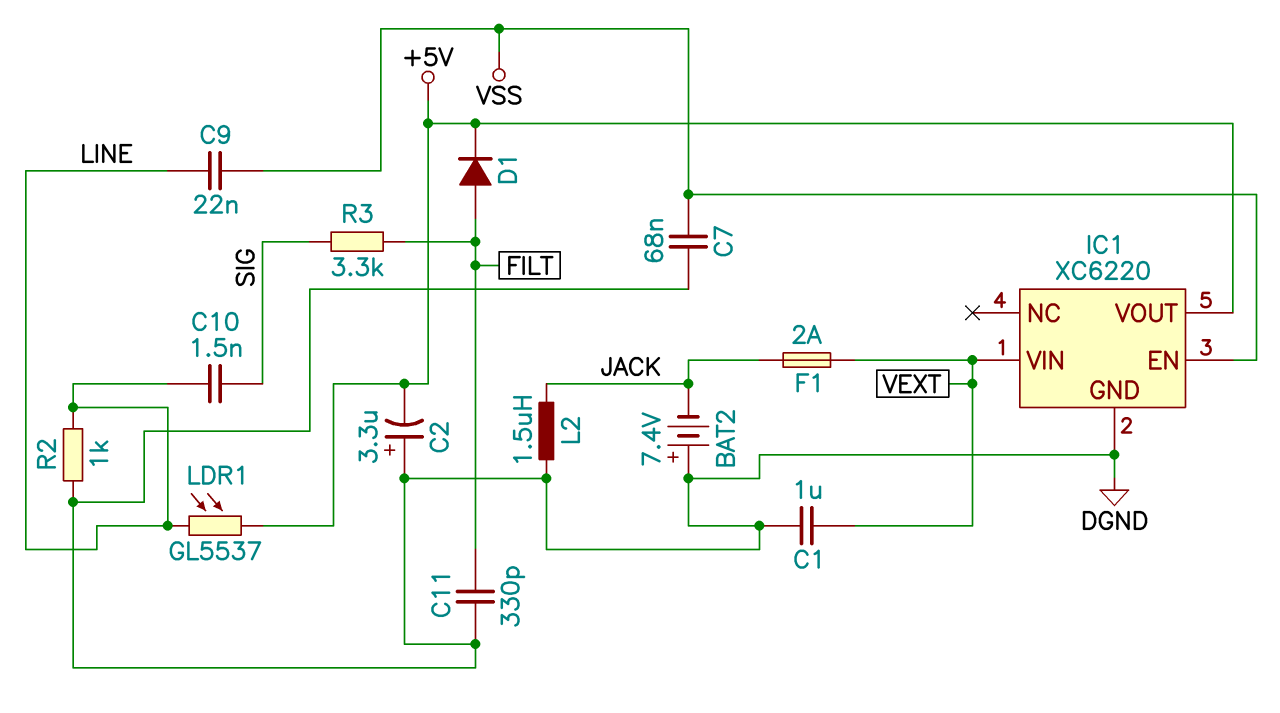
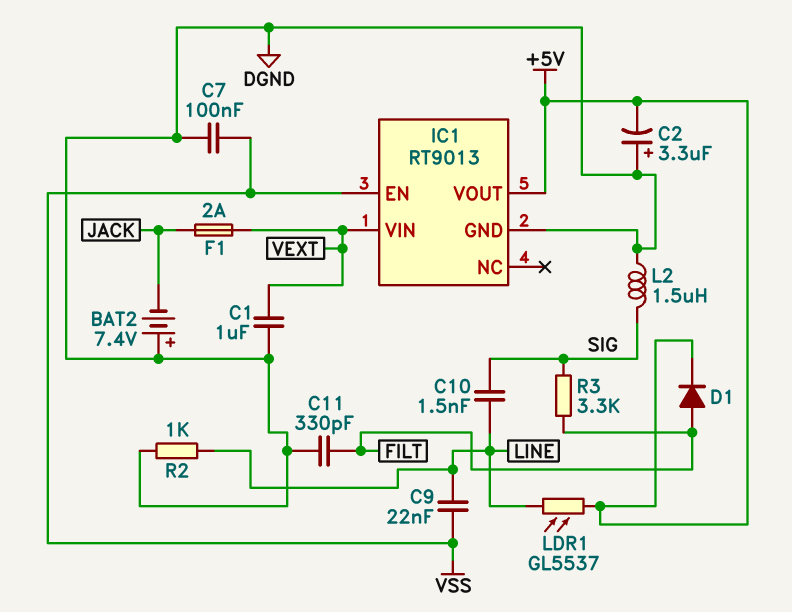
C7: 68nF (DGND, VSS) -> 100nF (DGND, VSS)
IC1: XC6220 -> RT9013
L2: 1.5uH (DGND, JACK) -> 1.5uH (DGND, SIG)

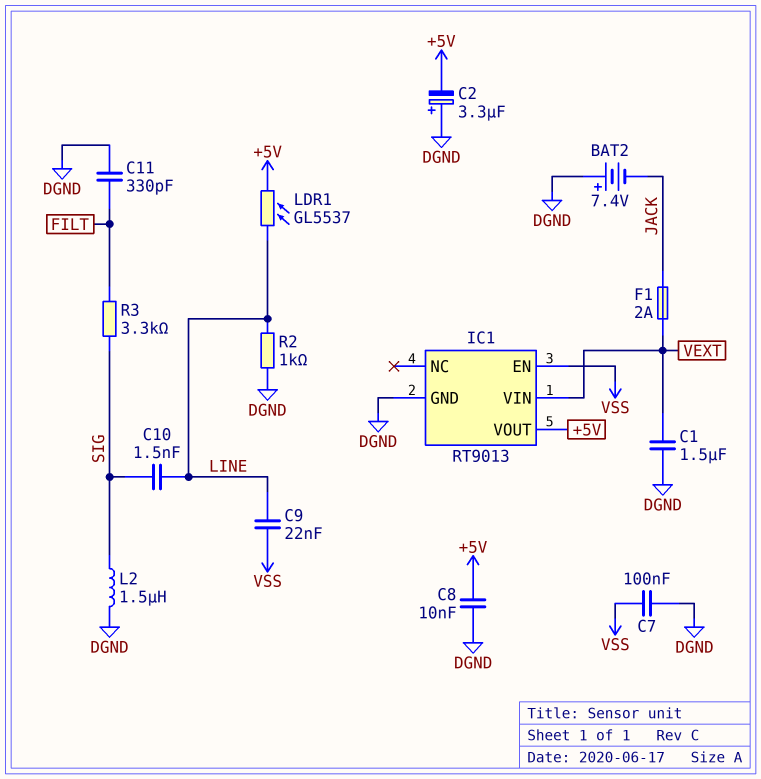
C1: 1uF (DGND, VEXT) -> 1.5uF (DGND, VEXT)
C8: none -> 10nF (+5V, DGND)
D1: diode (A FILT, K +5V) -> none

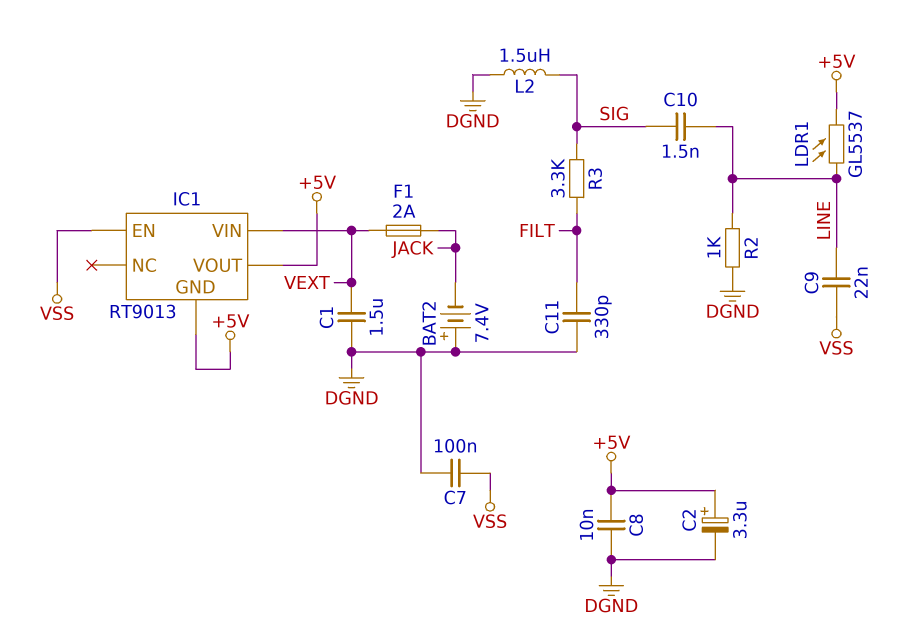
C2: 3.3uF (plus DGND, minus +5V) -> 3.3uF (plus +5V, minus DGND)
IC1 pin GND: DGND -> +5V

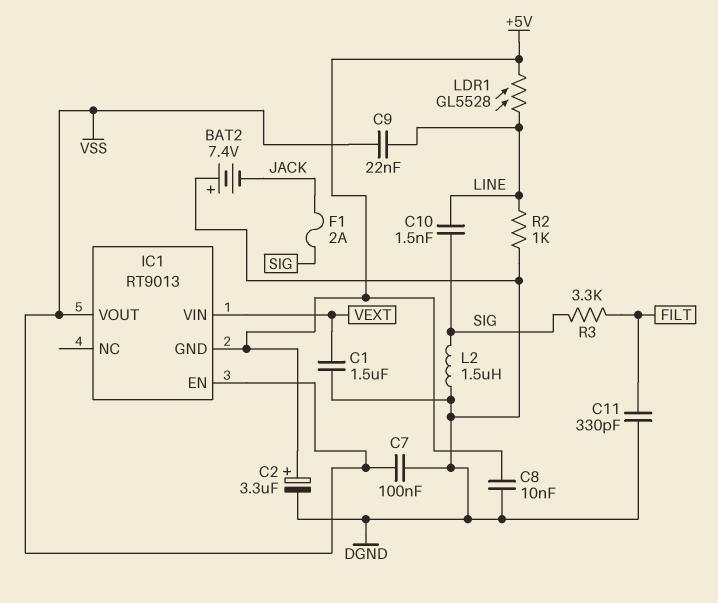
F1: 2A (JACK, VEXT) -> 2A (JACK, SIG)
IC1 pin VOUT: +5V -> VSS
LDR1: GL5537 (+5V, LINE) -> GL5528 (+5V, LINE)

